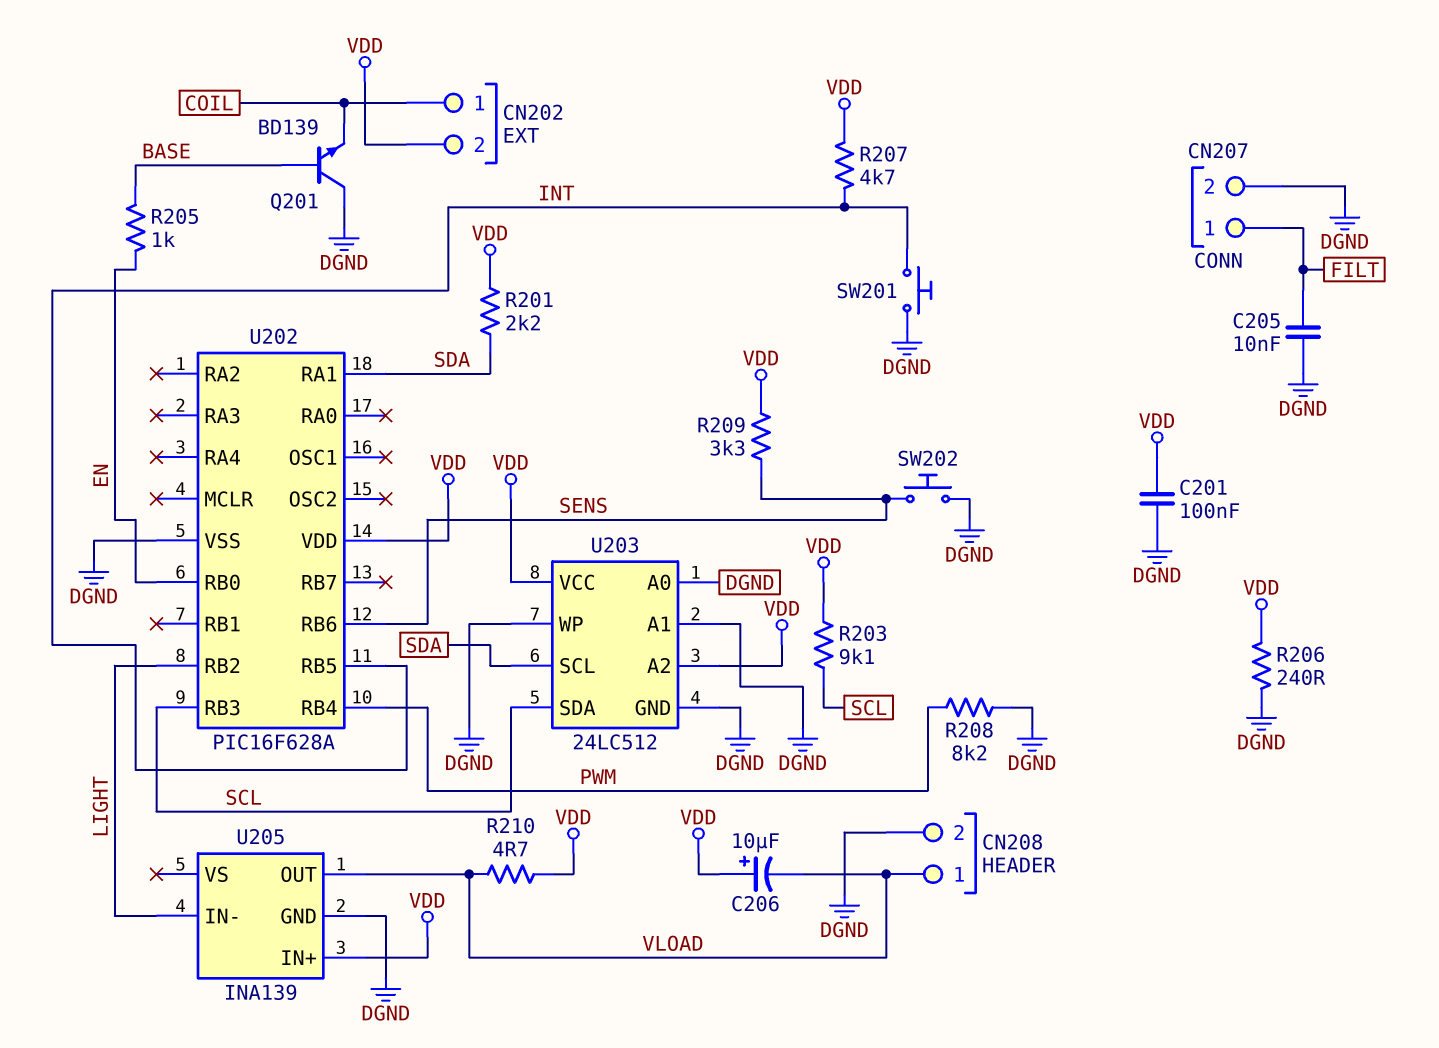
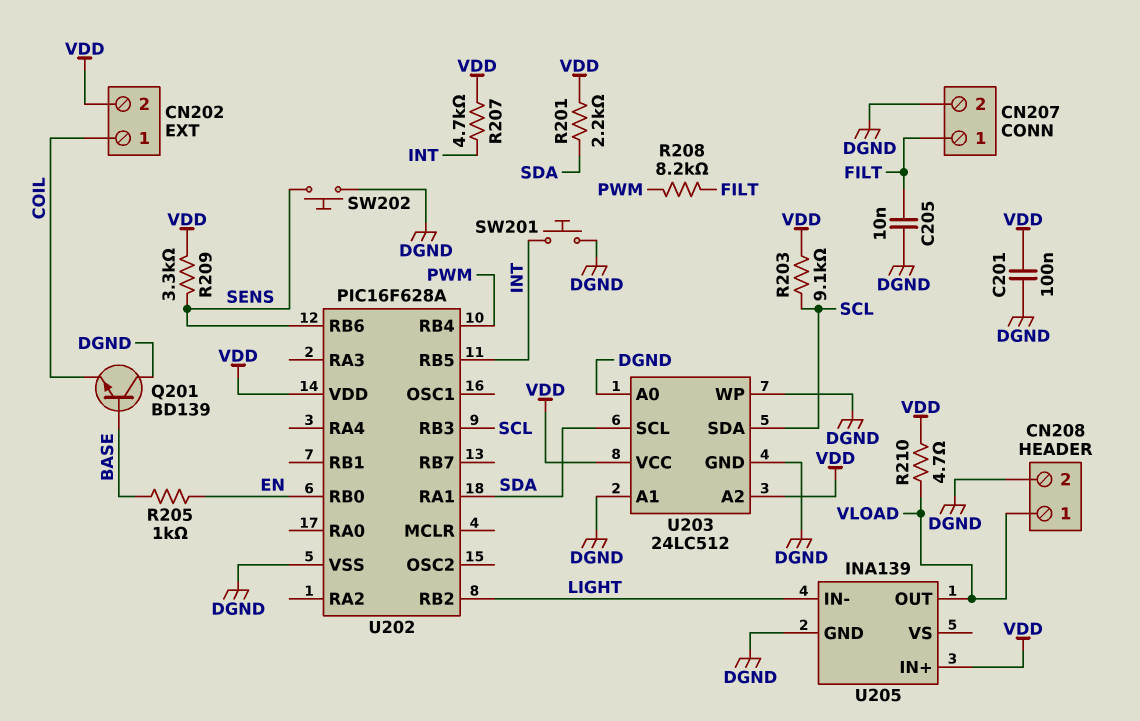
C206: 10uF (plus VDD, minus VLOAD) -> none
R206: 240 (DGND, VDD) -> none
R208: 8.2k (DGND, PWM) -> 8.2k (FILT, PWM)

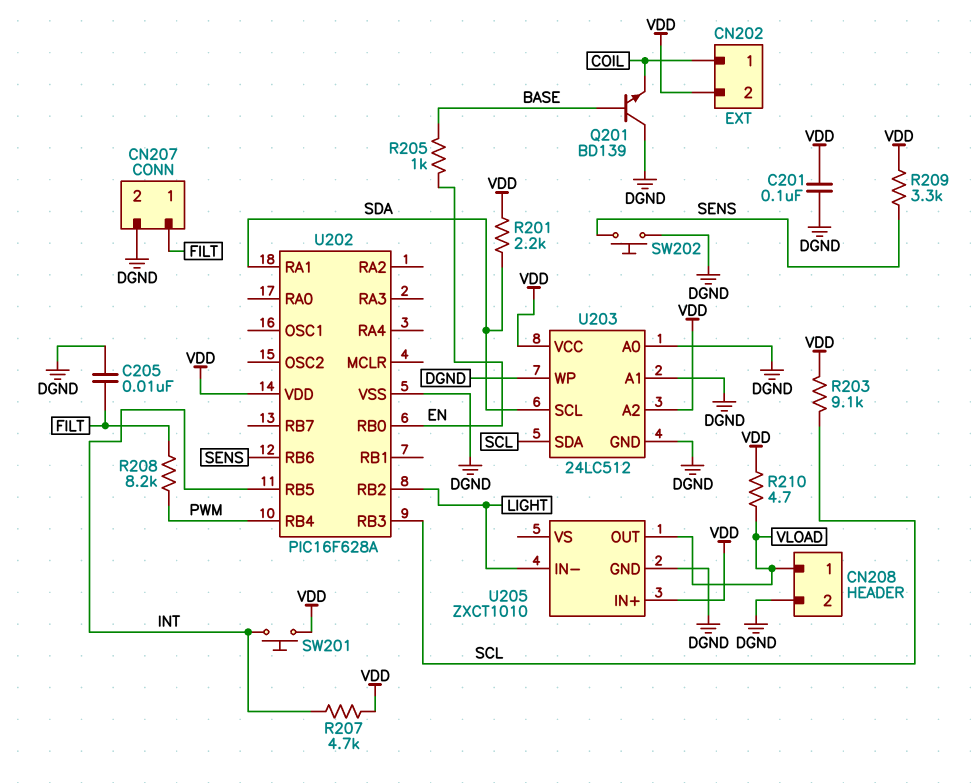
SW201: button (DGND, INT) -> button (INT, VDD)
U205: INA139 -> ZXCT1010

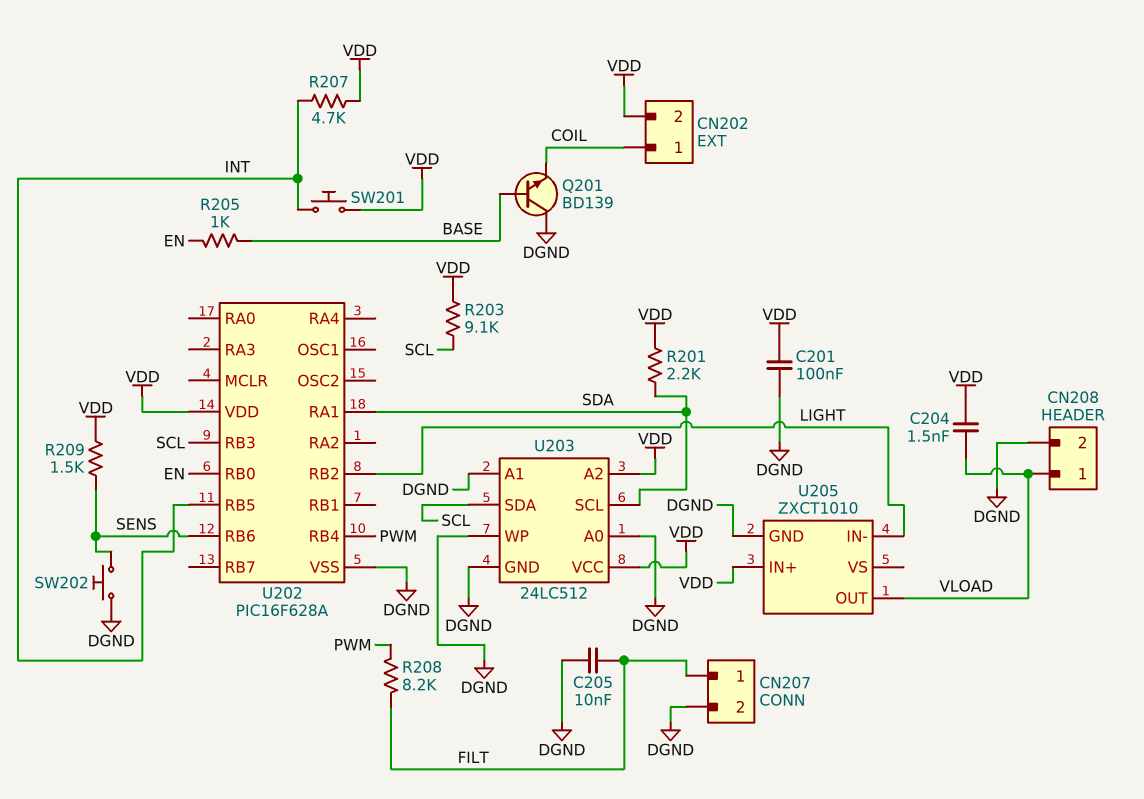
C204: none -> 1.5nF (VDD, VLOAD)
R209: 3.3k (SENS, VDD) -> 1.5k (SENS, VDD)
R210: 4.7 (VDD, VLOAD) -> none

